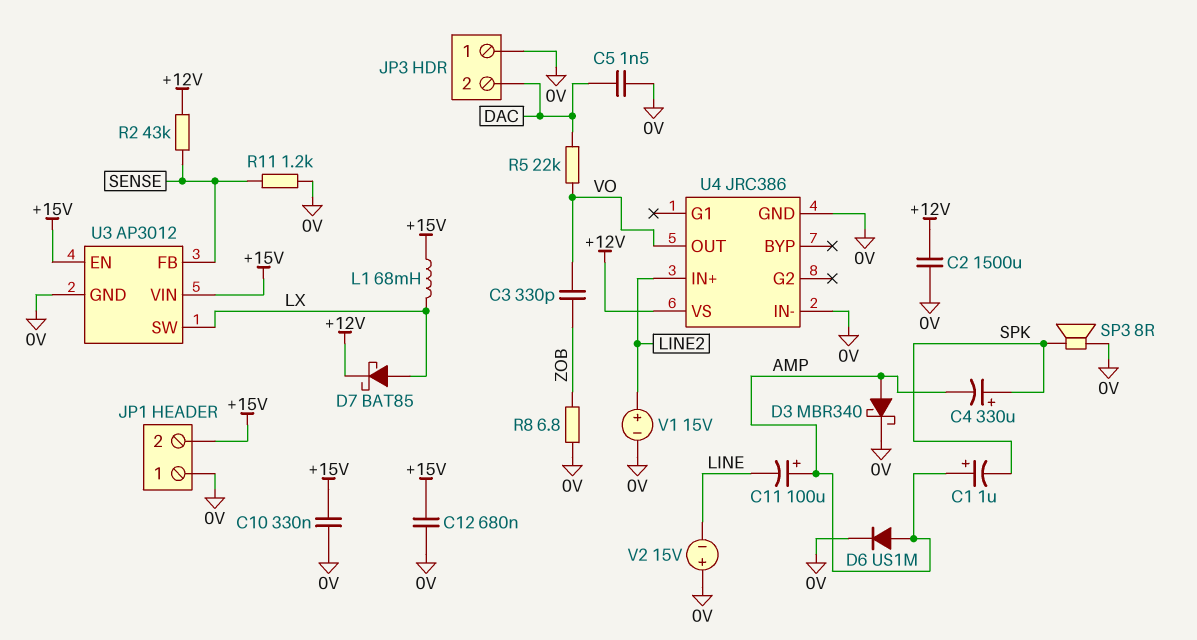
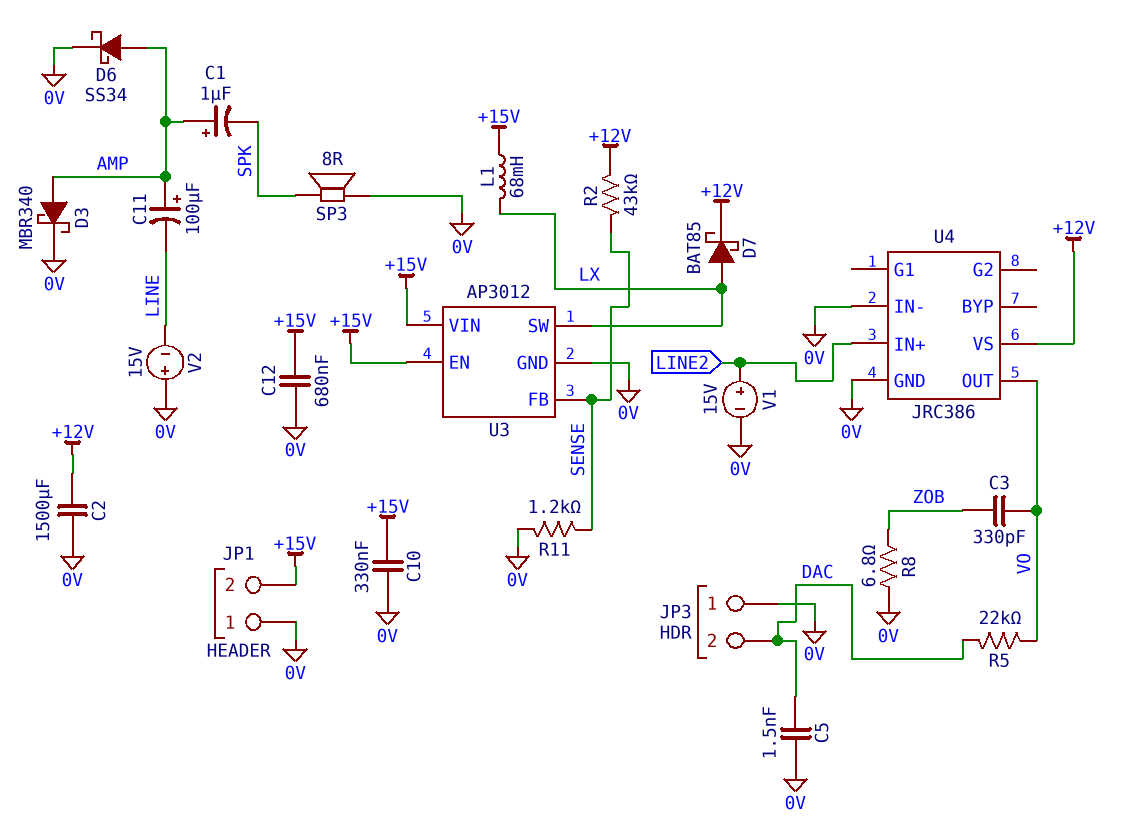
C4: 330uF (plus SPK, minus AMP) -> none
D6: diode US1M (A AMP, K 0V) -> schottky SS34 (A AMP, K 0V)

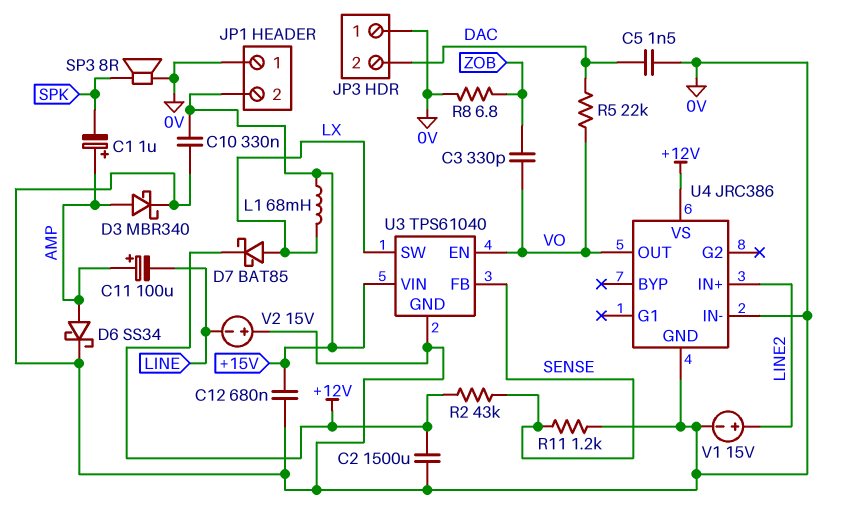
U3: AP3012 -> TPS61040
U3 pin EN: +15V -> VO

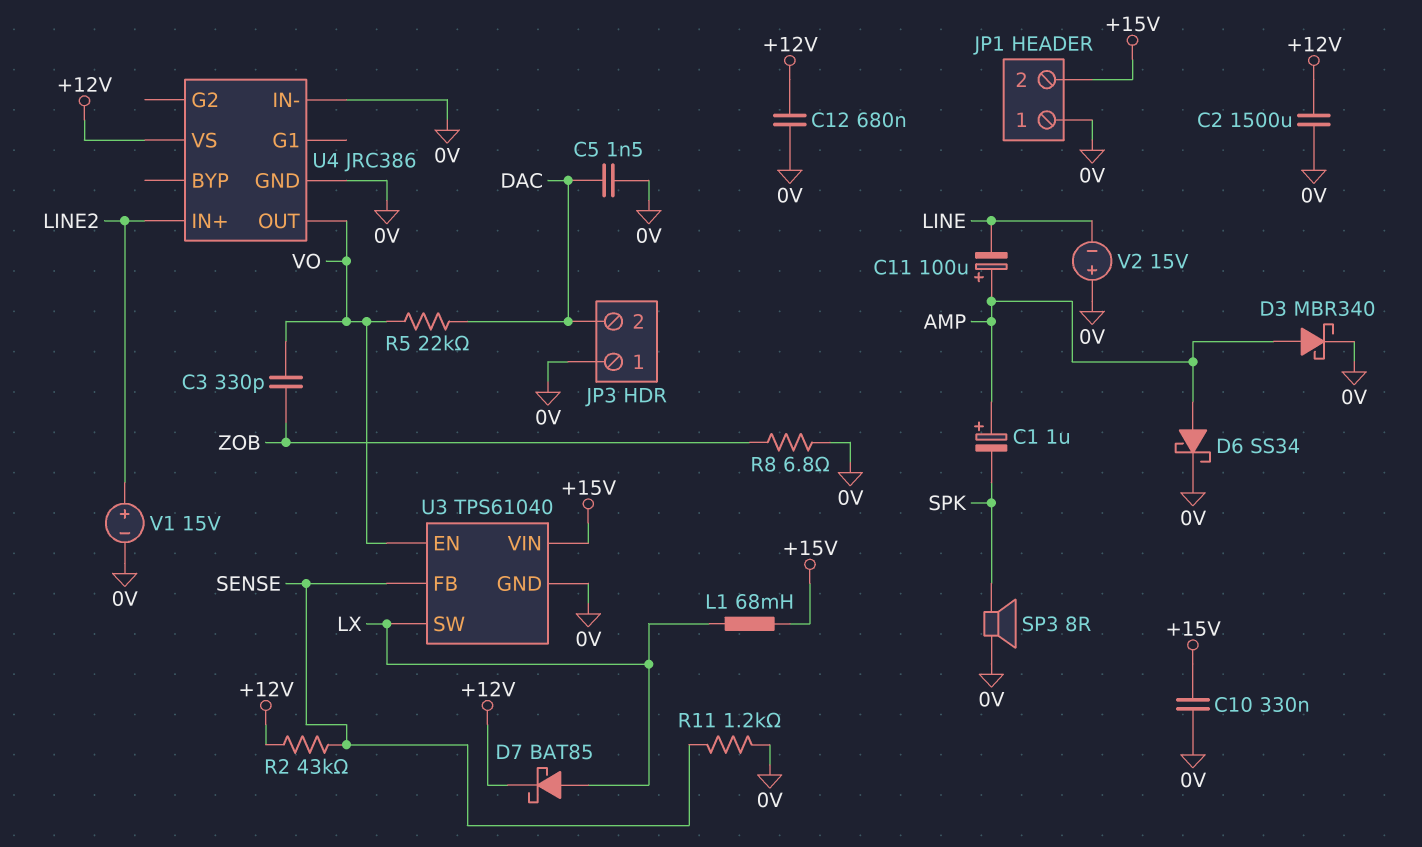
C12: 680nF (+15V, 0V) -> 680nF (+12V, 0V)

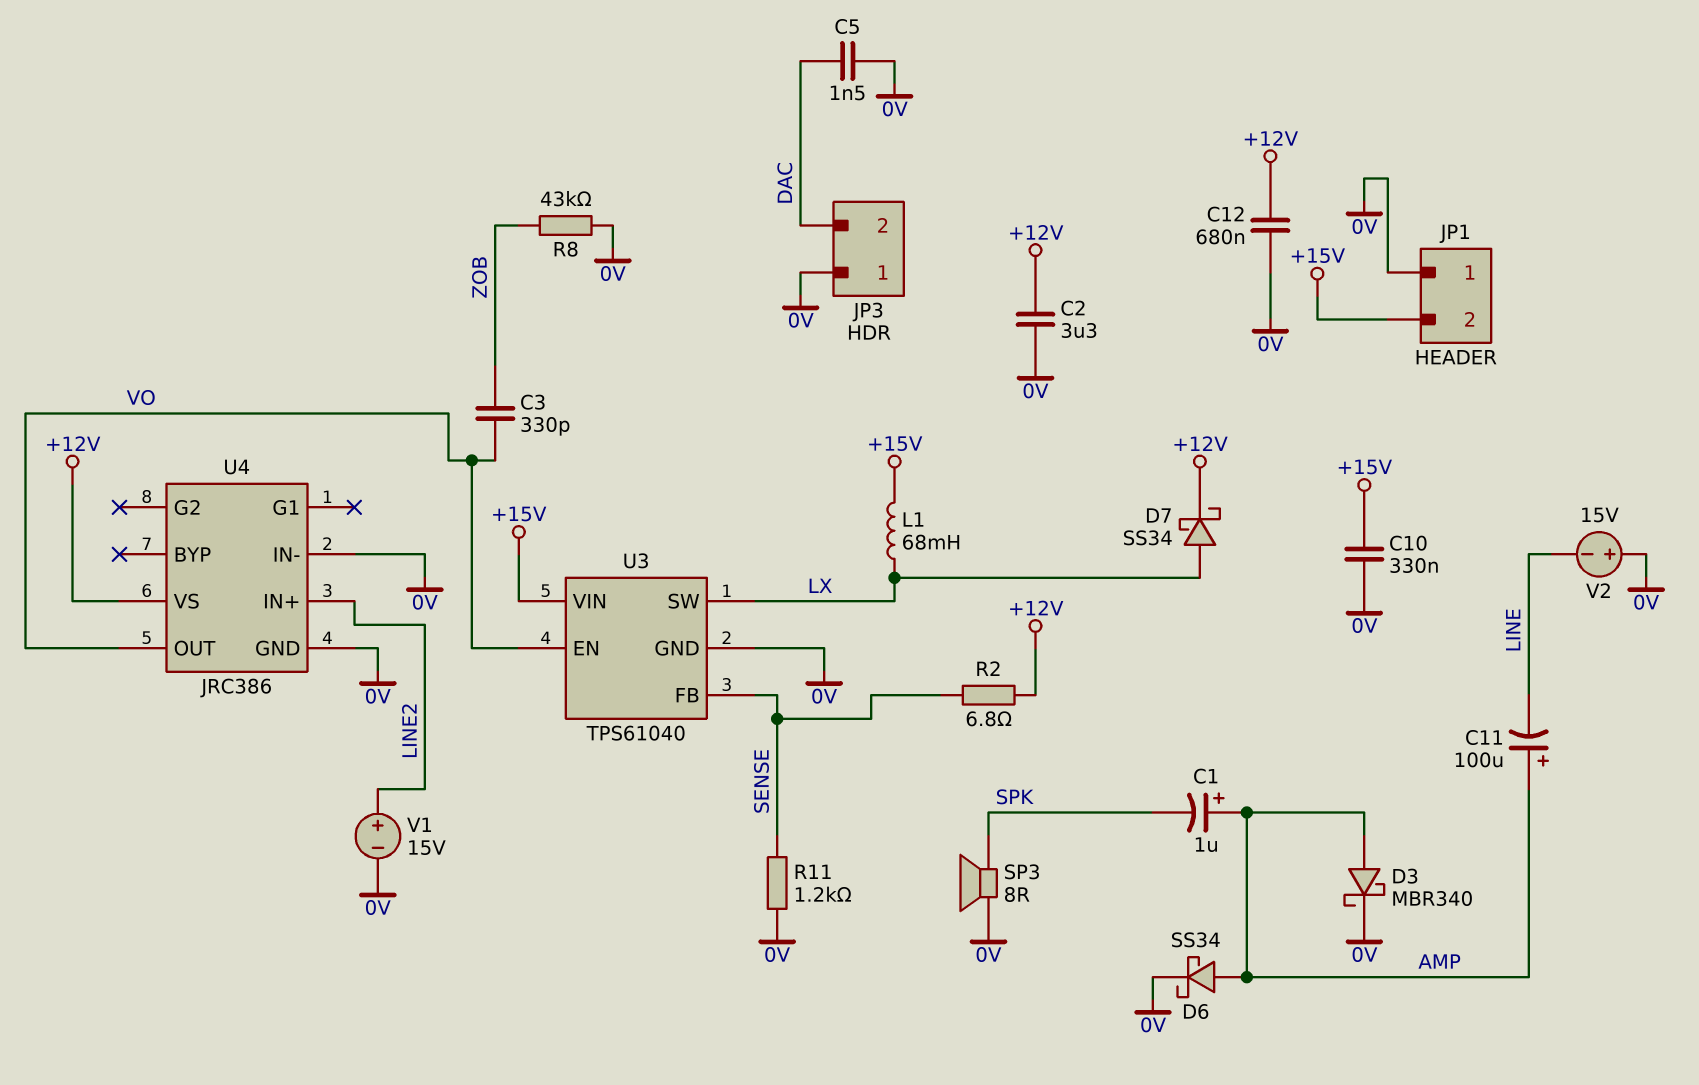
C2: 1500uF (+12V, 0V) -> 3.3uF (+12V, 0V)
D7: schottky BAT85 (A LX, K +12V) -> schottky SS34 (A LX, K +12V)
R2: 43k (+12V, SENSE) -> 6.8 (+12V, SENSE)
R5: 22k (DAC, VO) -> none
R8: 6.8 (0V, ZOB) -> 43k (0V, ZOB)

